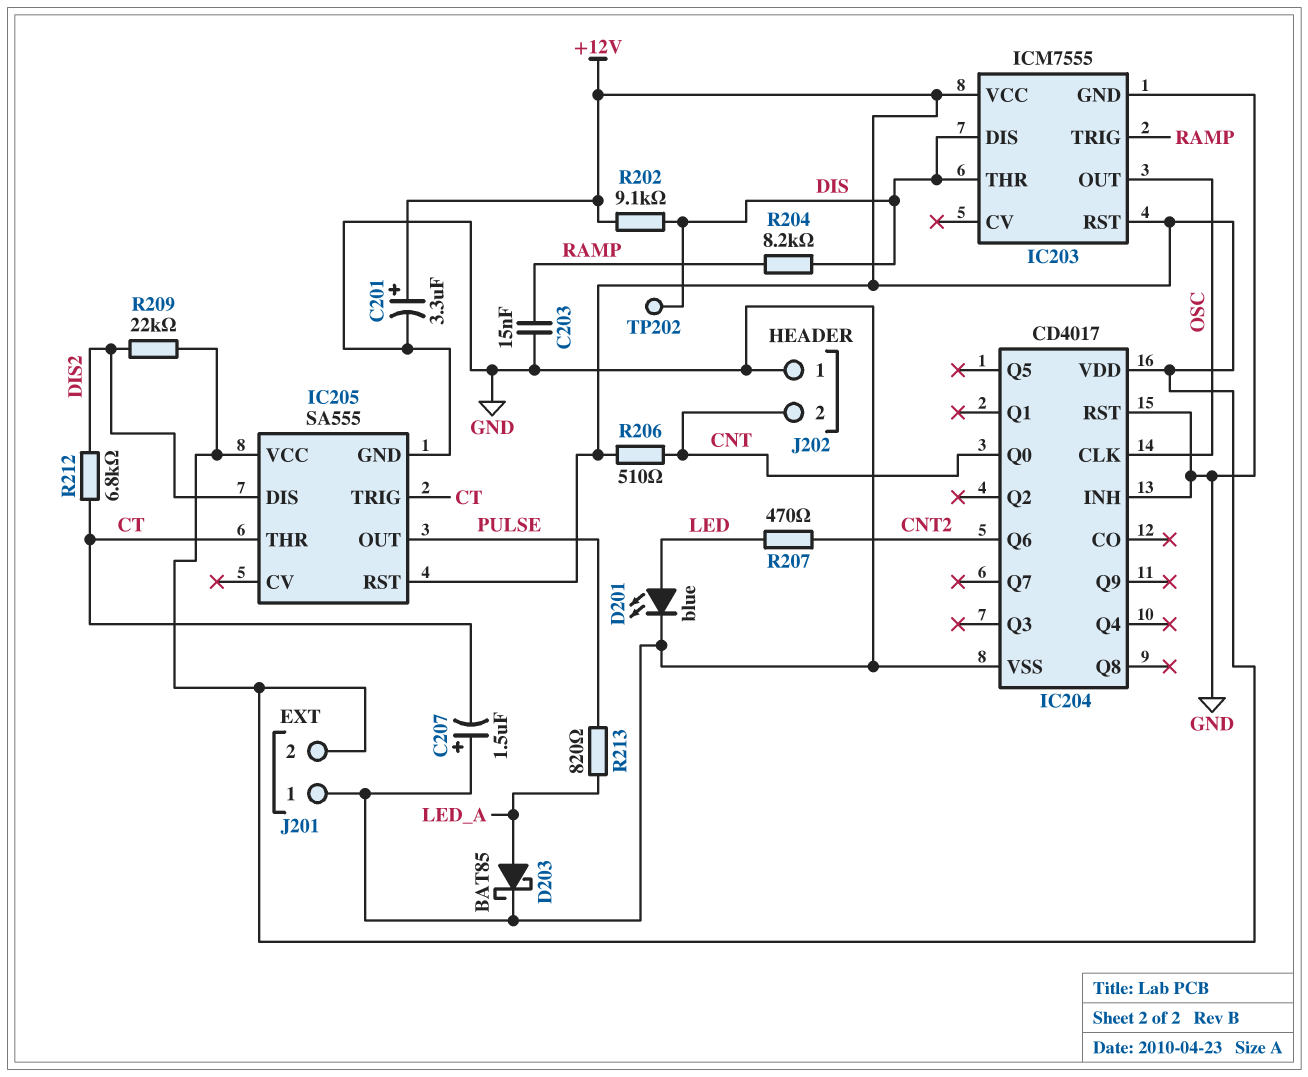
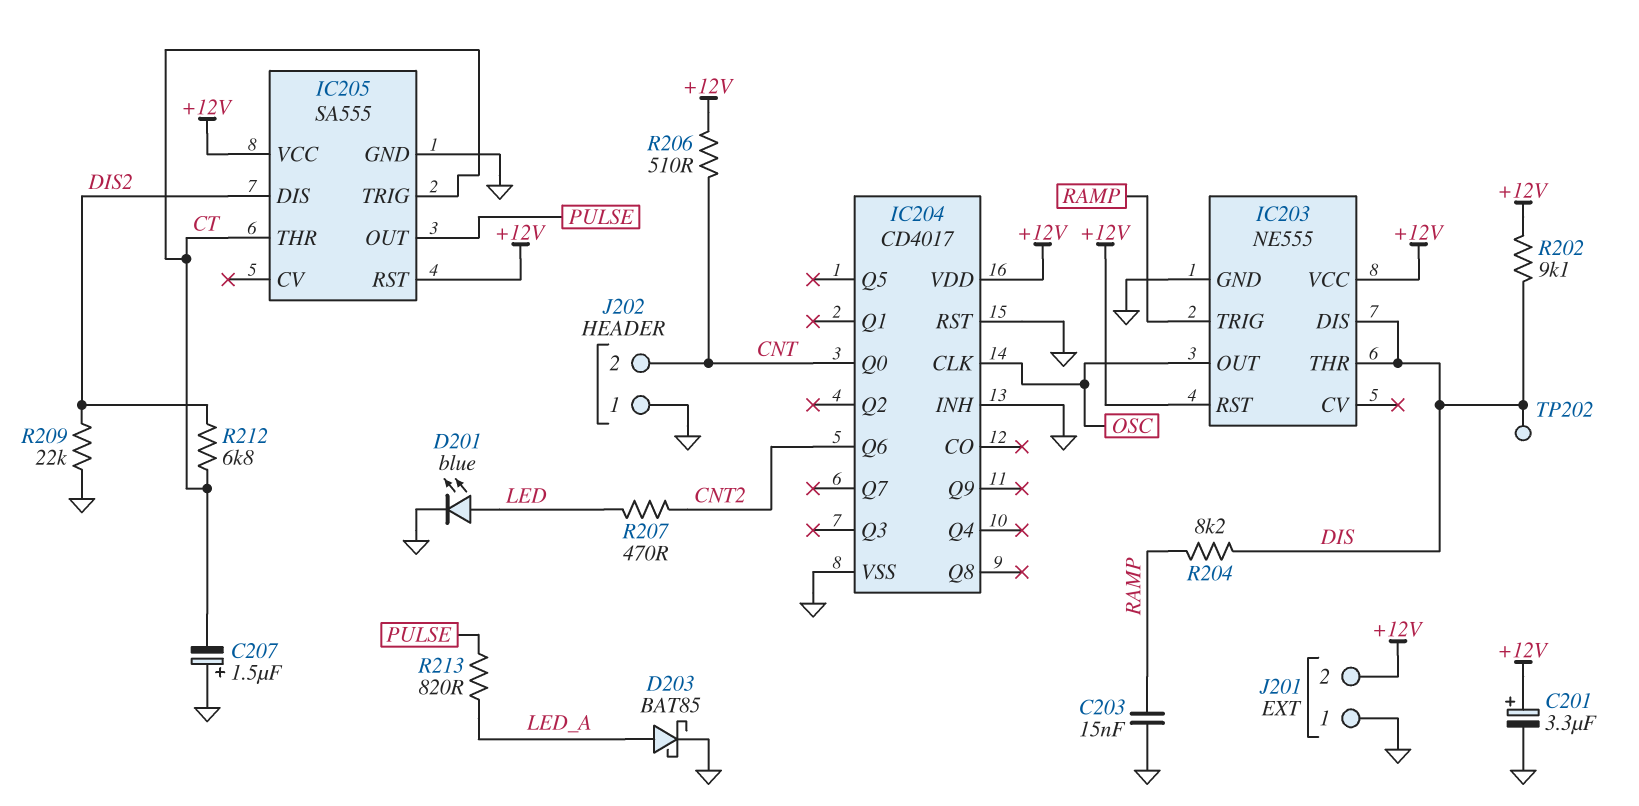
IC203: ICM7555 -> NE555
R209: 22k (+12V, DIS2) -> 22k (DIS2, GND)

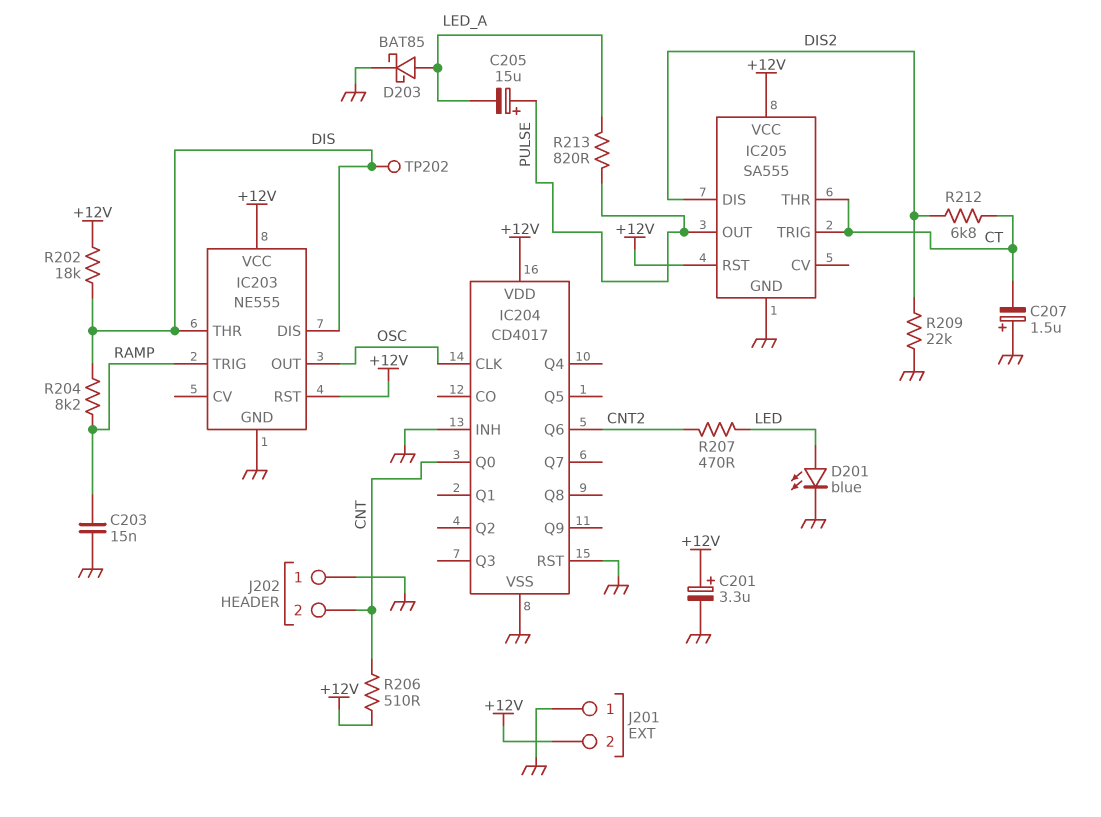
C205: none -> 15uF (plus PULSE, minus LED_A)
R202: 9.1k (+12V, DIS) -> 18k (+12V, DIS)

